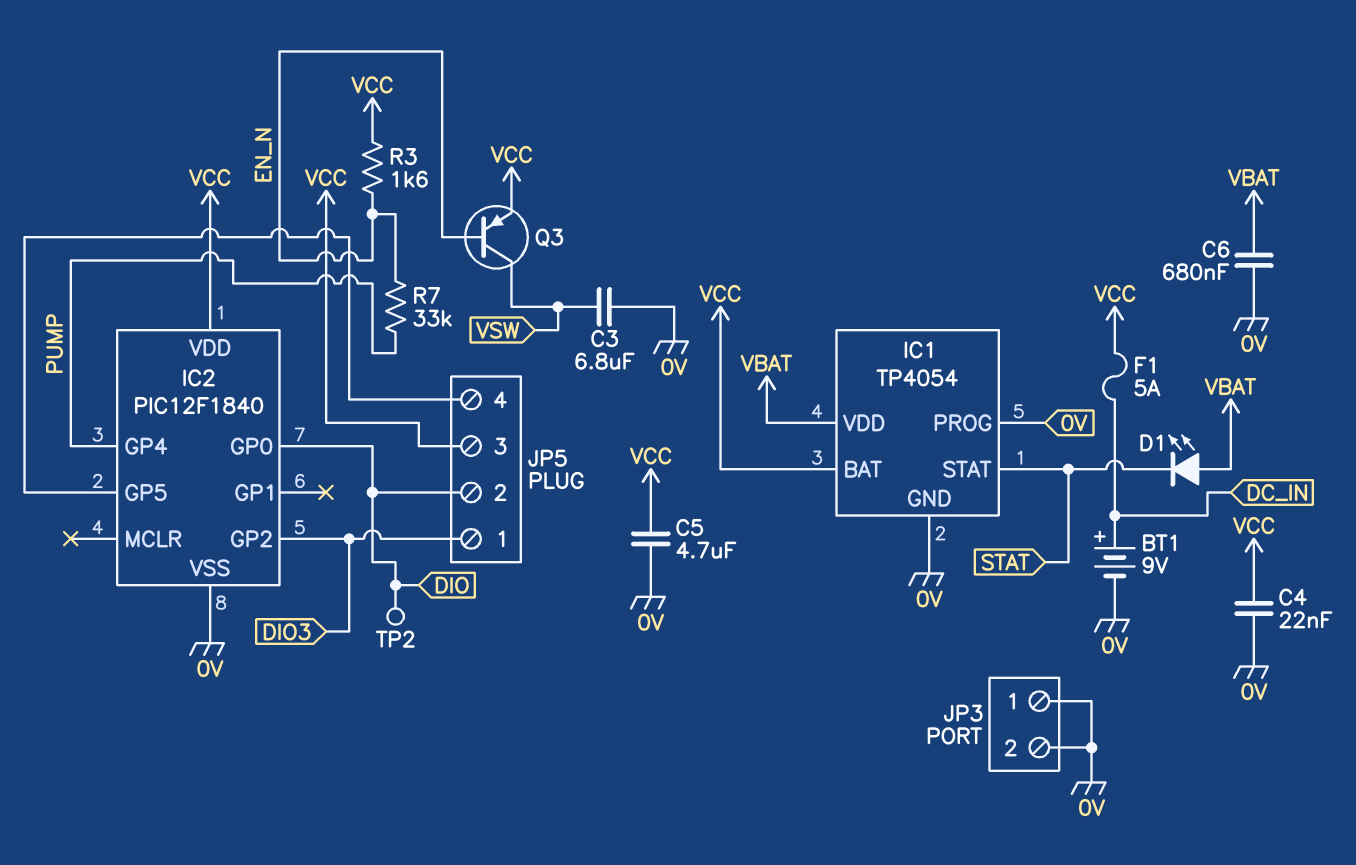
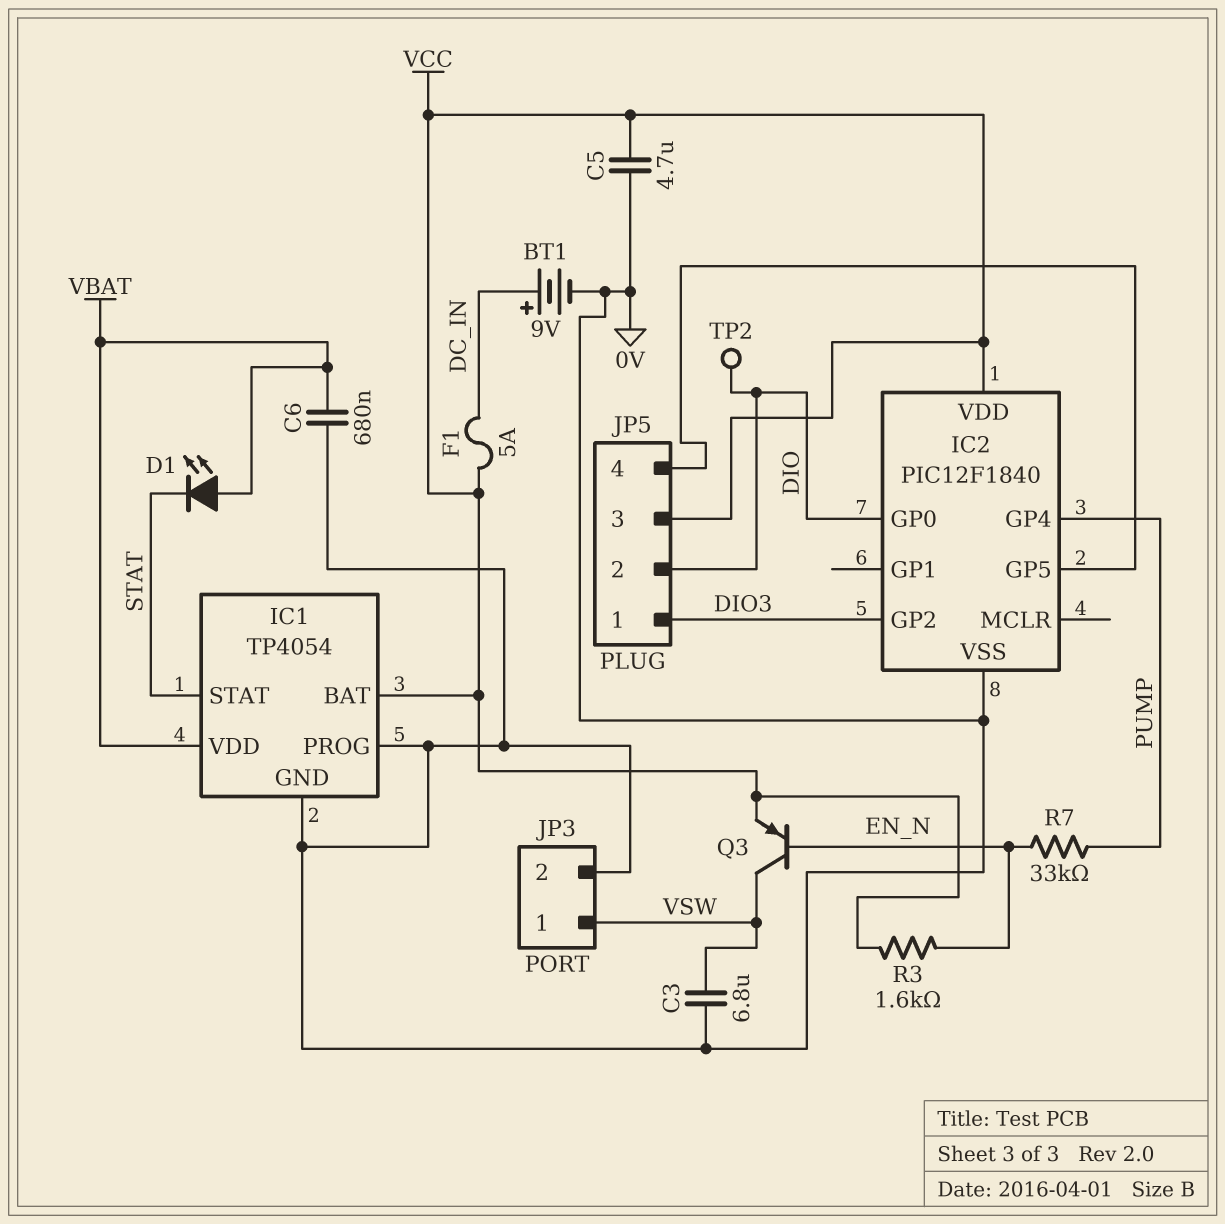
C4: 22nF (0V, VCC) -> none
JP3 pin 1: 0V -> VSW

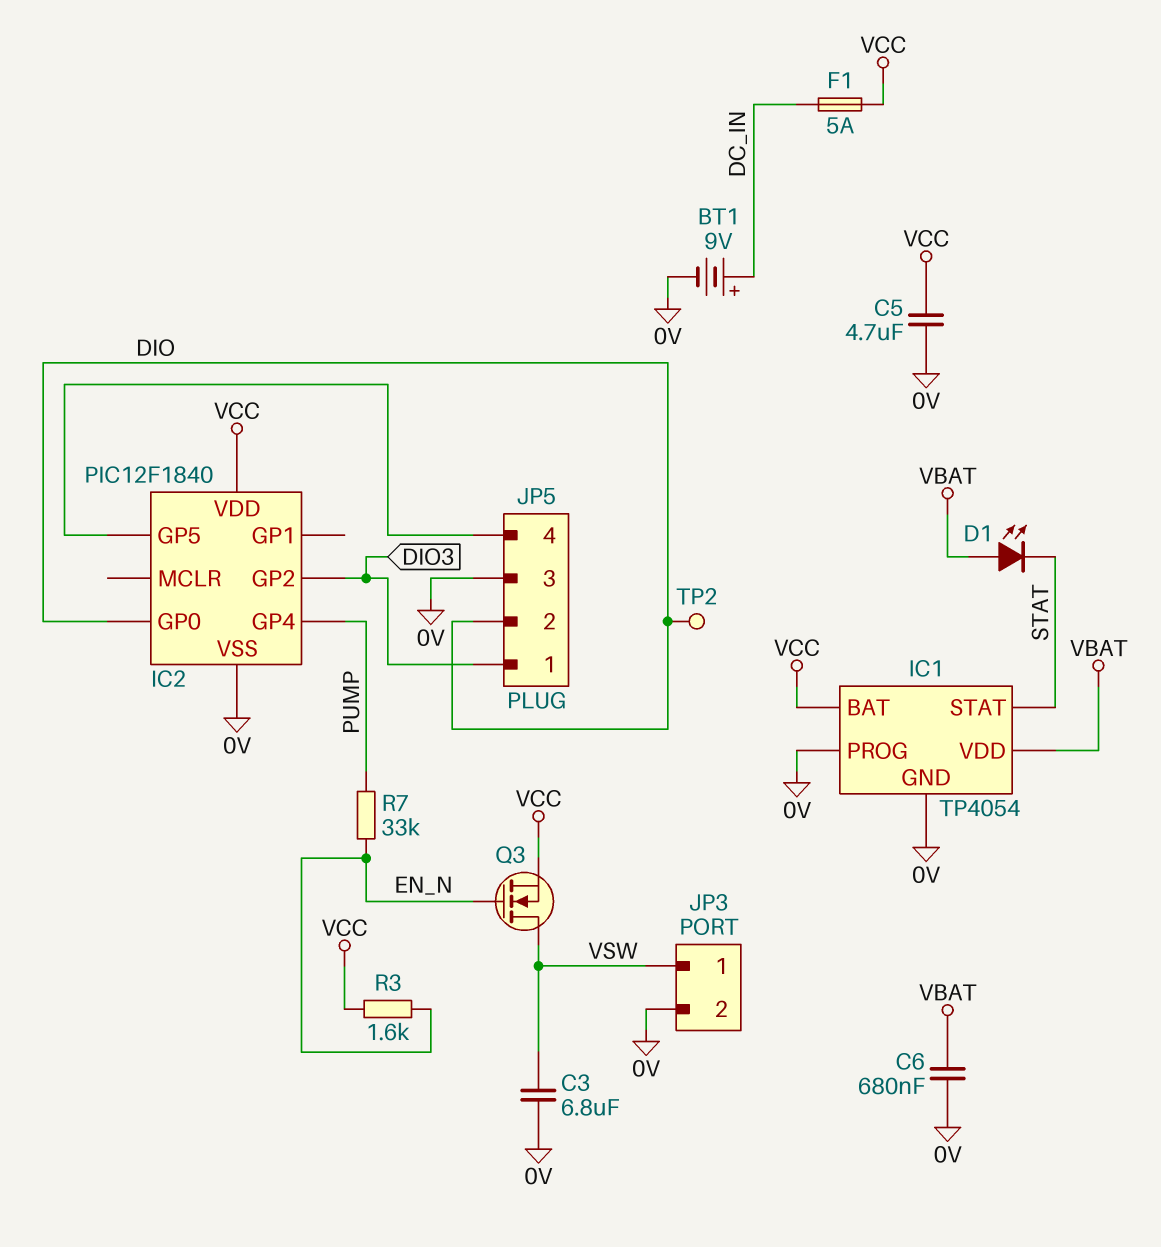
JP5 pin 3: VCC -> 0V
Q3: PNP (B EN_N, C VSW, E VCC) -> NMOS (G EN_N, D VSW, S VCC)

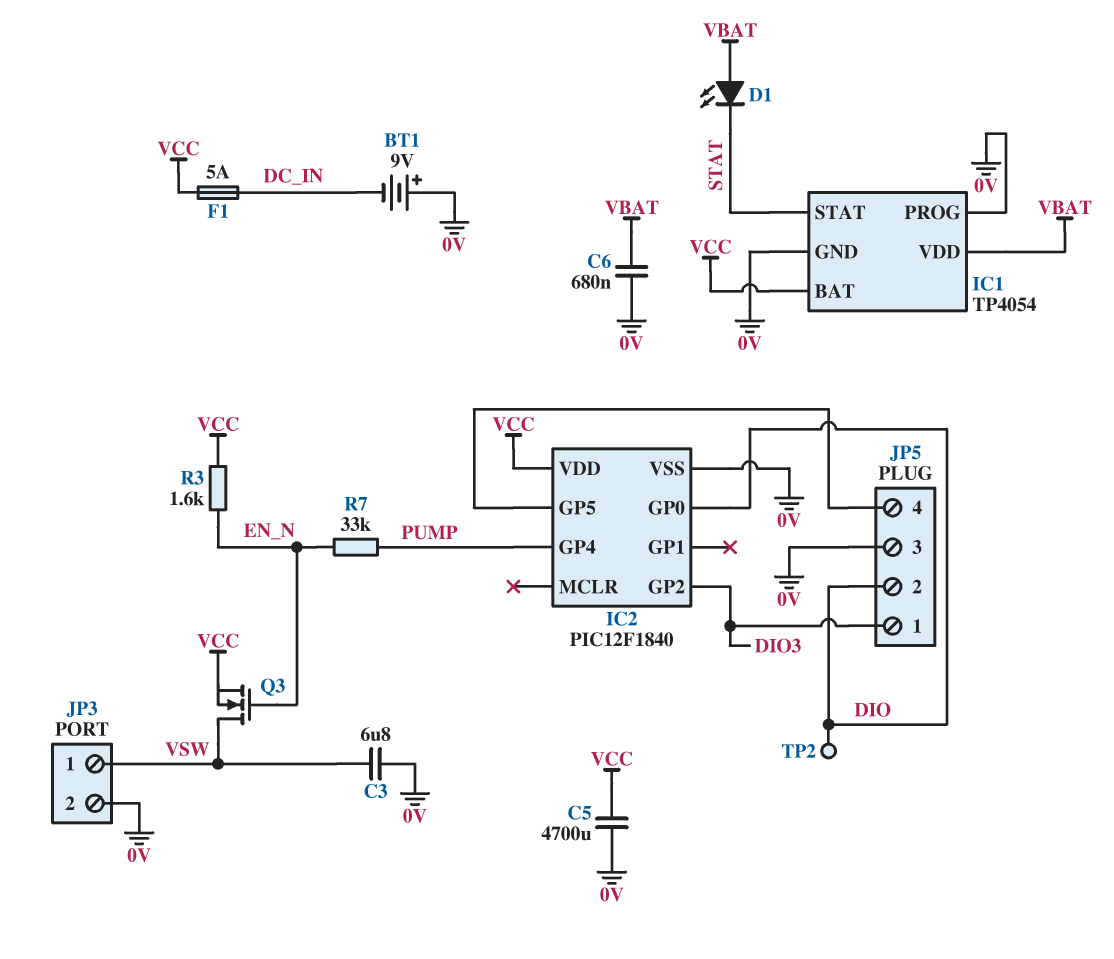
BT1: 9V (plus DC_IN, minus 0V) -> 9V (plus 0V, minus DC_IN)
C5: 4.7uF (0V, VCC) -> 4700uF (0V, VCC)

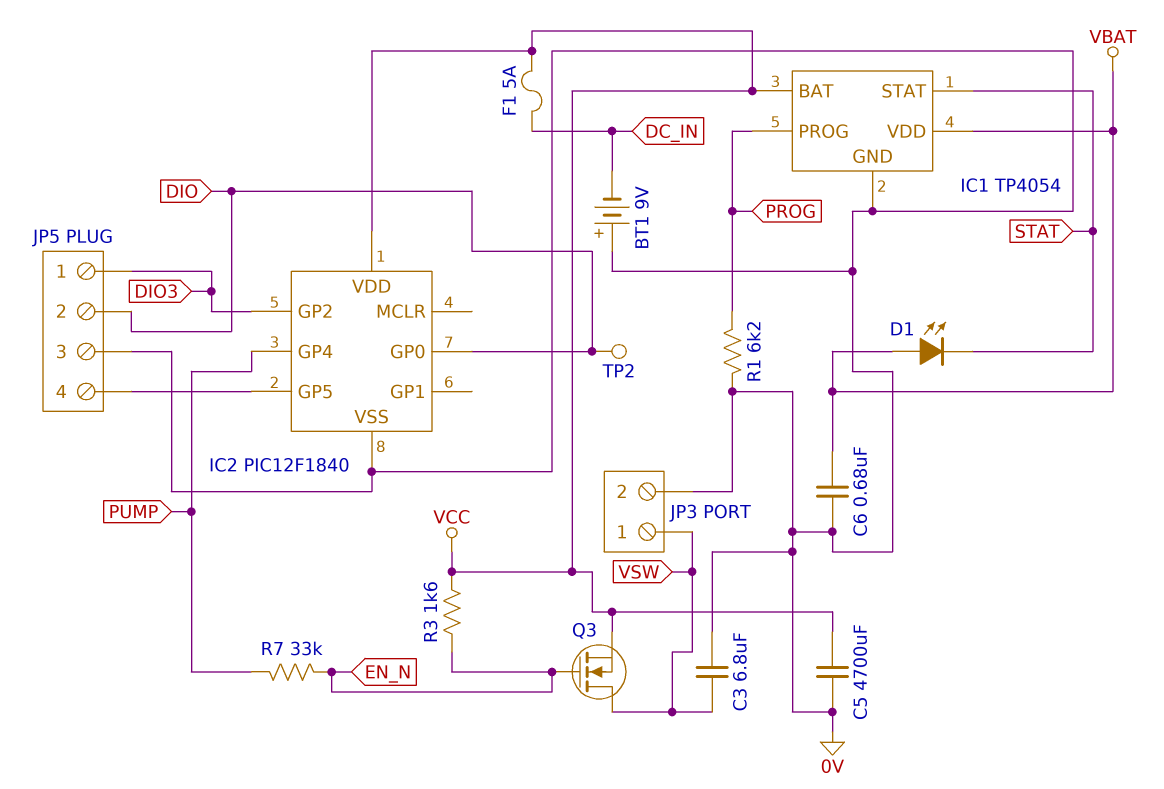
IC1 pin PROG: 0V -> PROG
R1: none -> 6.2k (0V, PROG)

